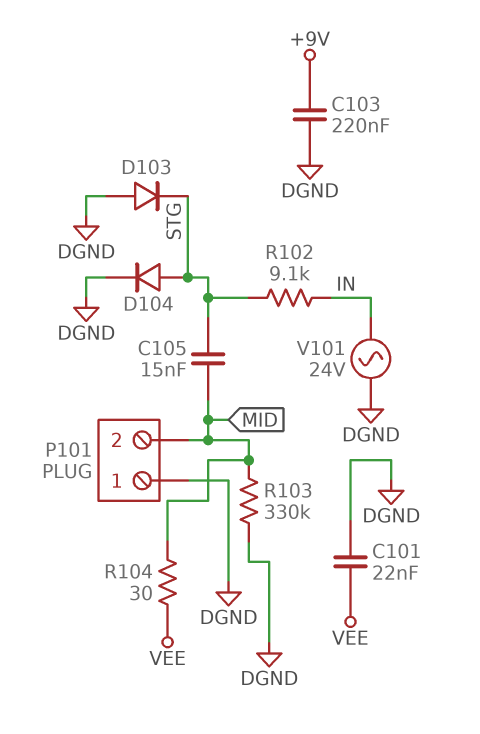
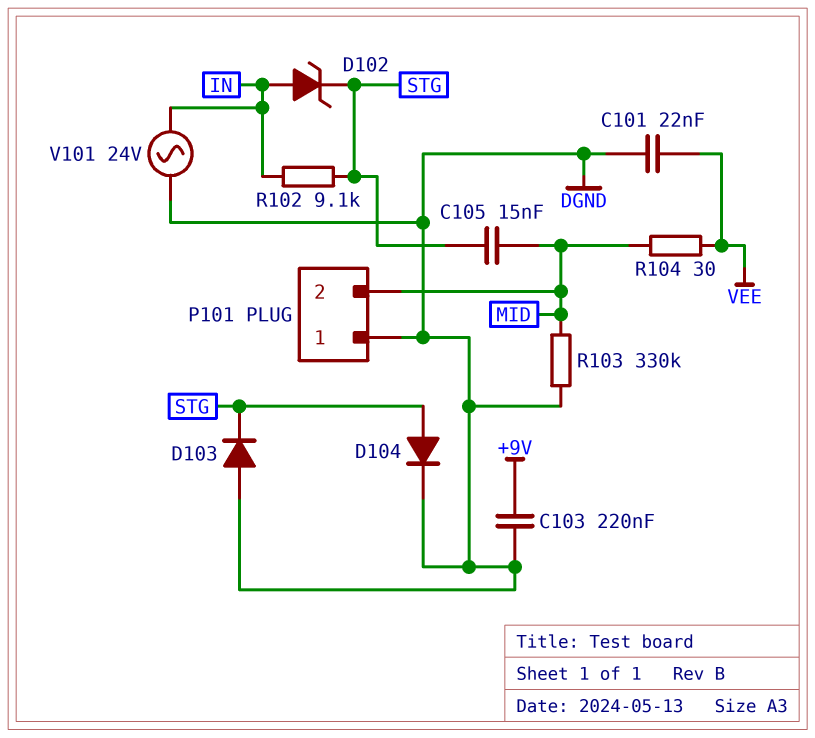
D102: none -> zener (A IN, K STG)

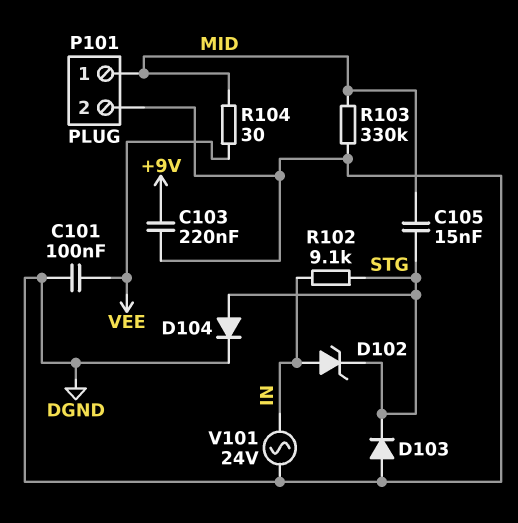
C101: 22nF (DGND, VEE) -> 100nF (DGND, VEE)
P101 pin 1: DGND -> MID
P101 pin 2: MID -> DGND

